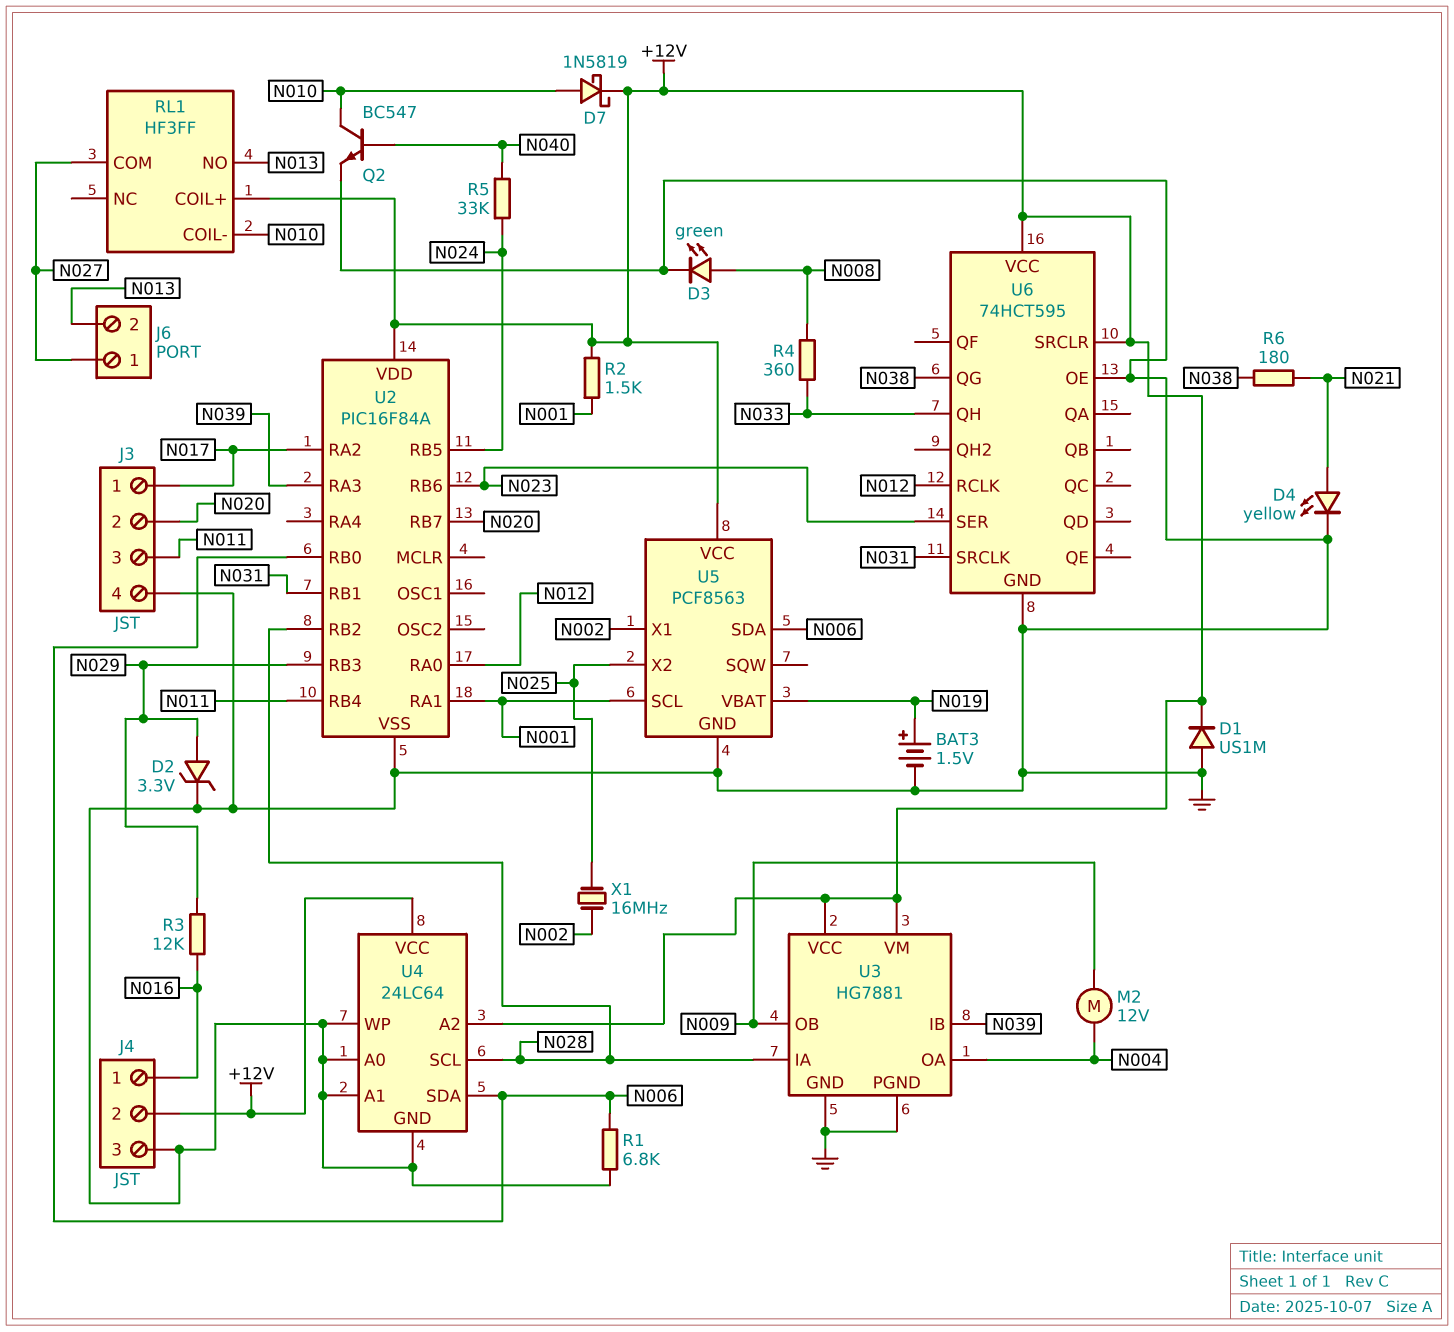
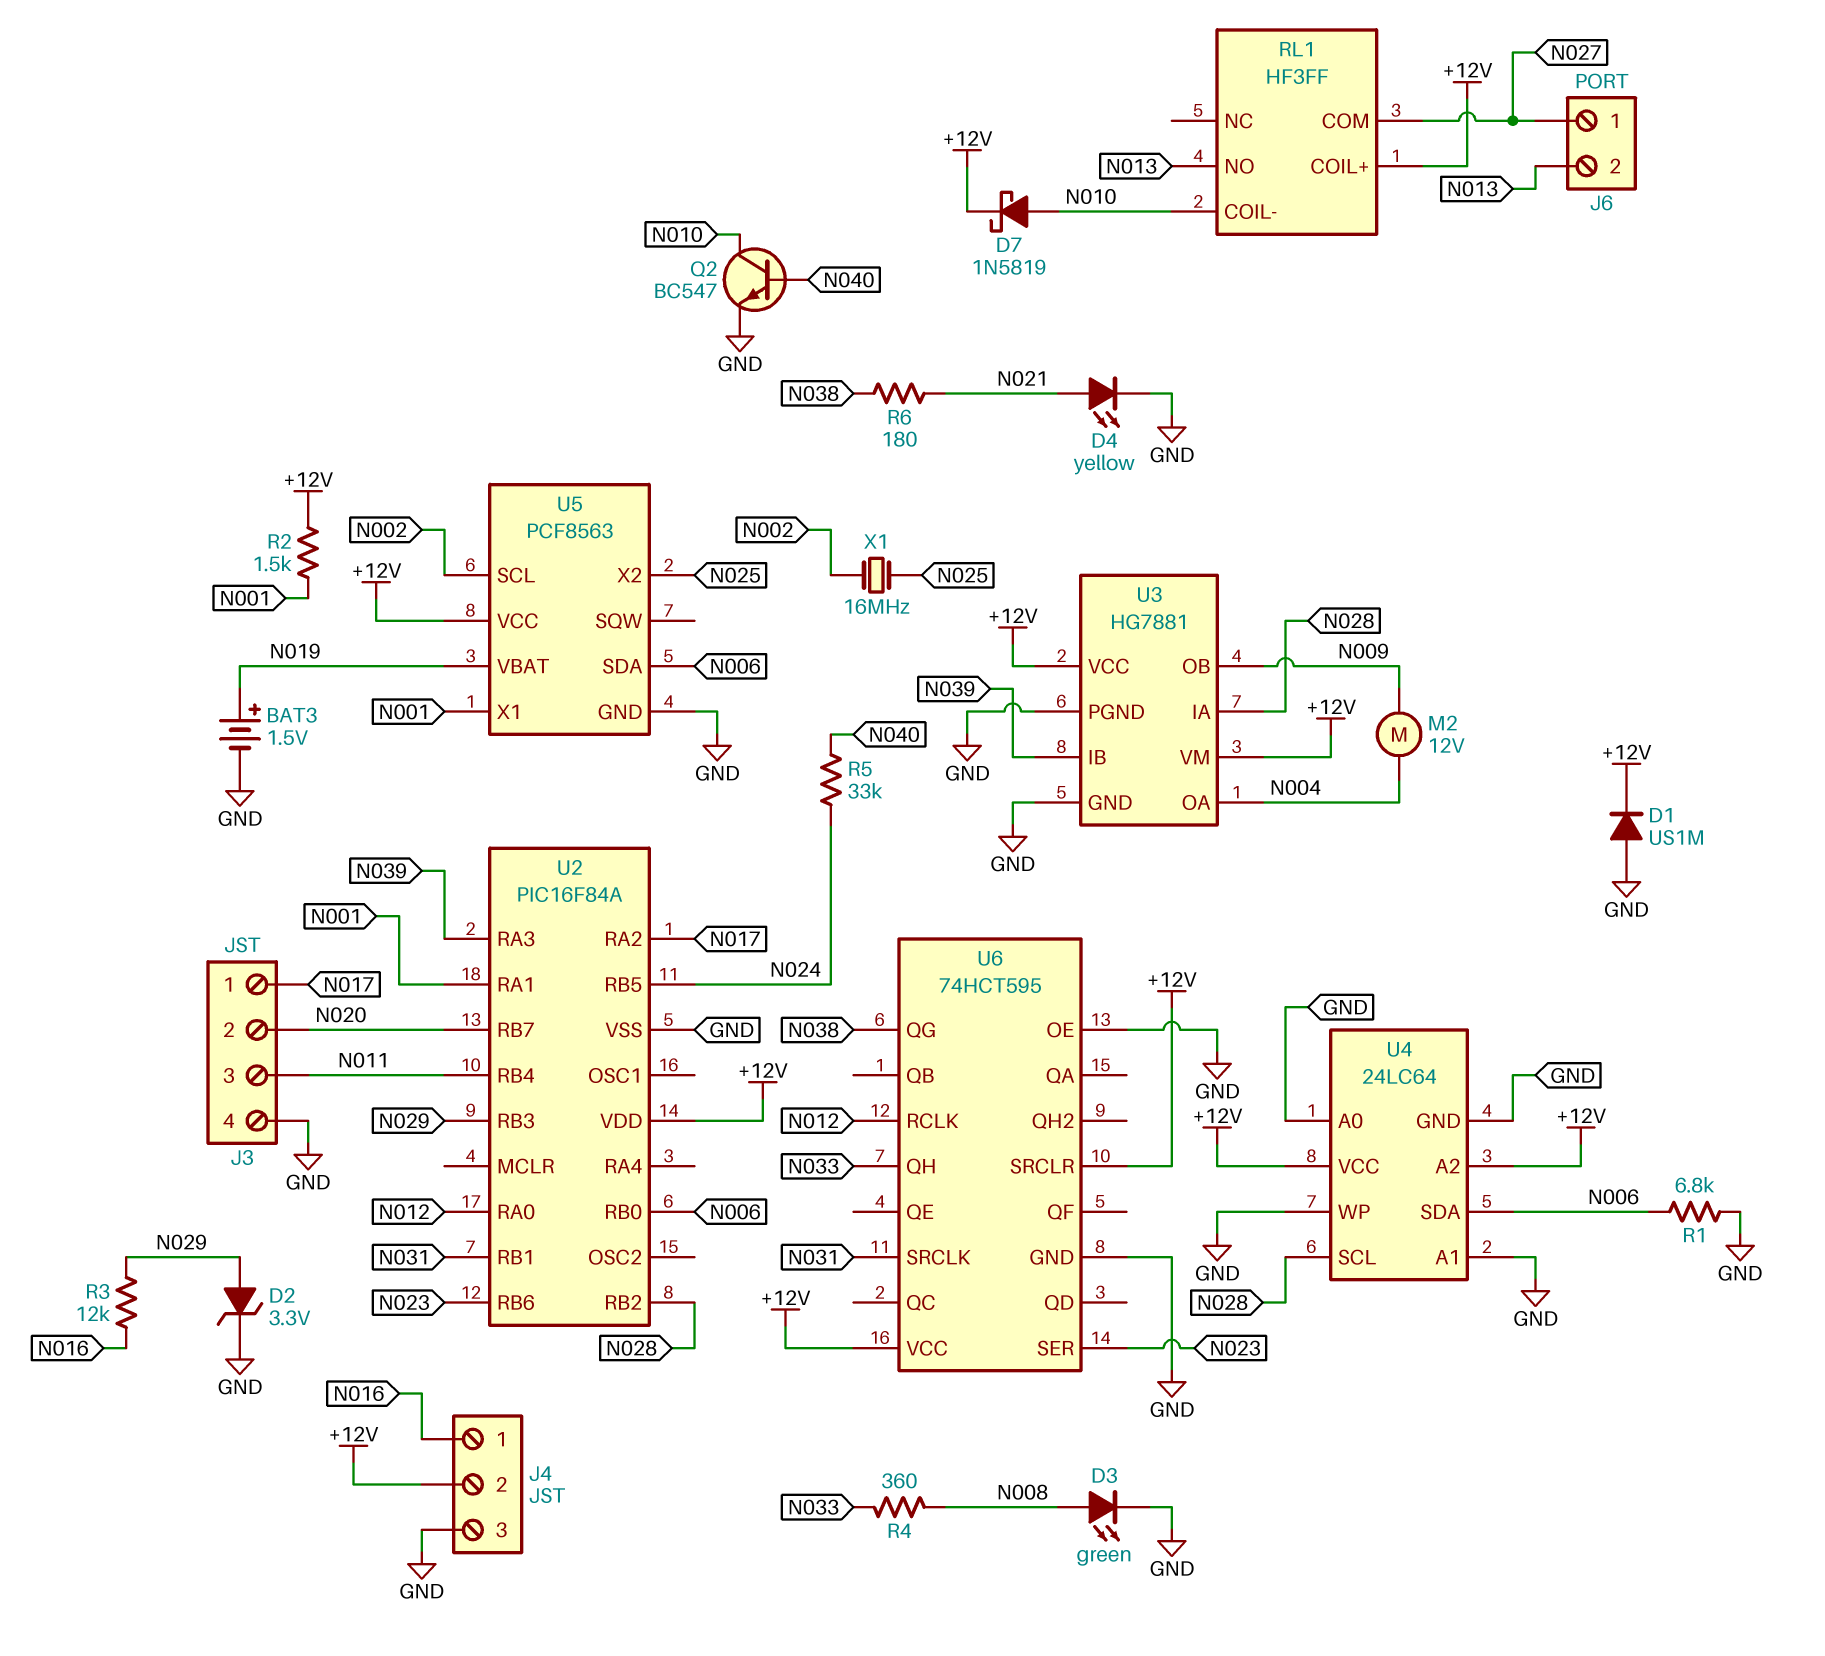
U5 pin SCL: N001 -> N002
U5 pin X1: N002 -> N001

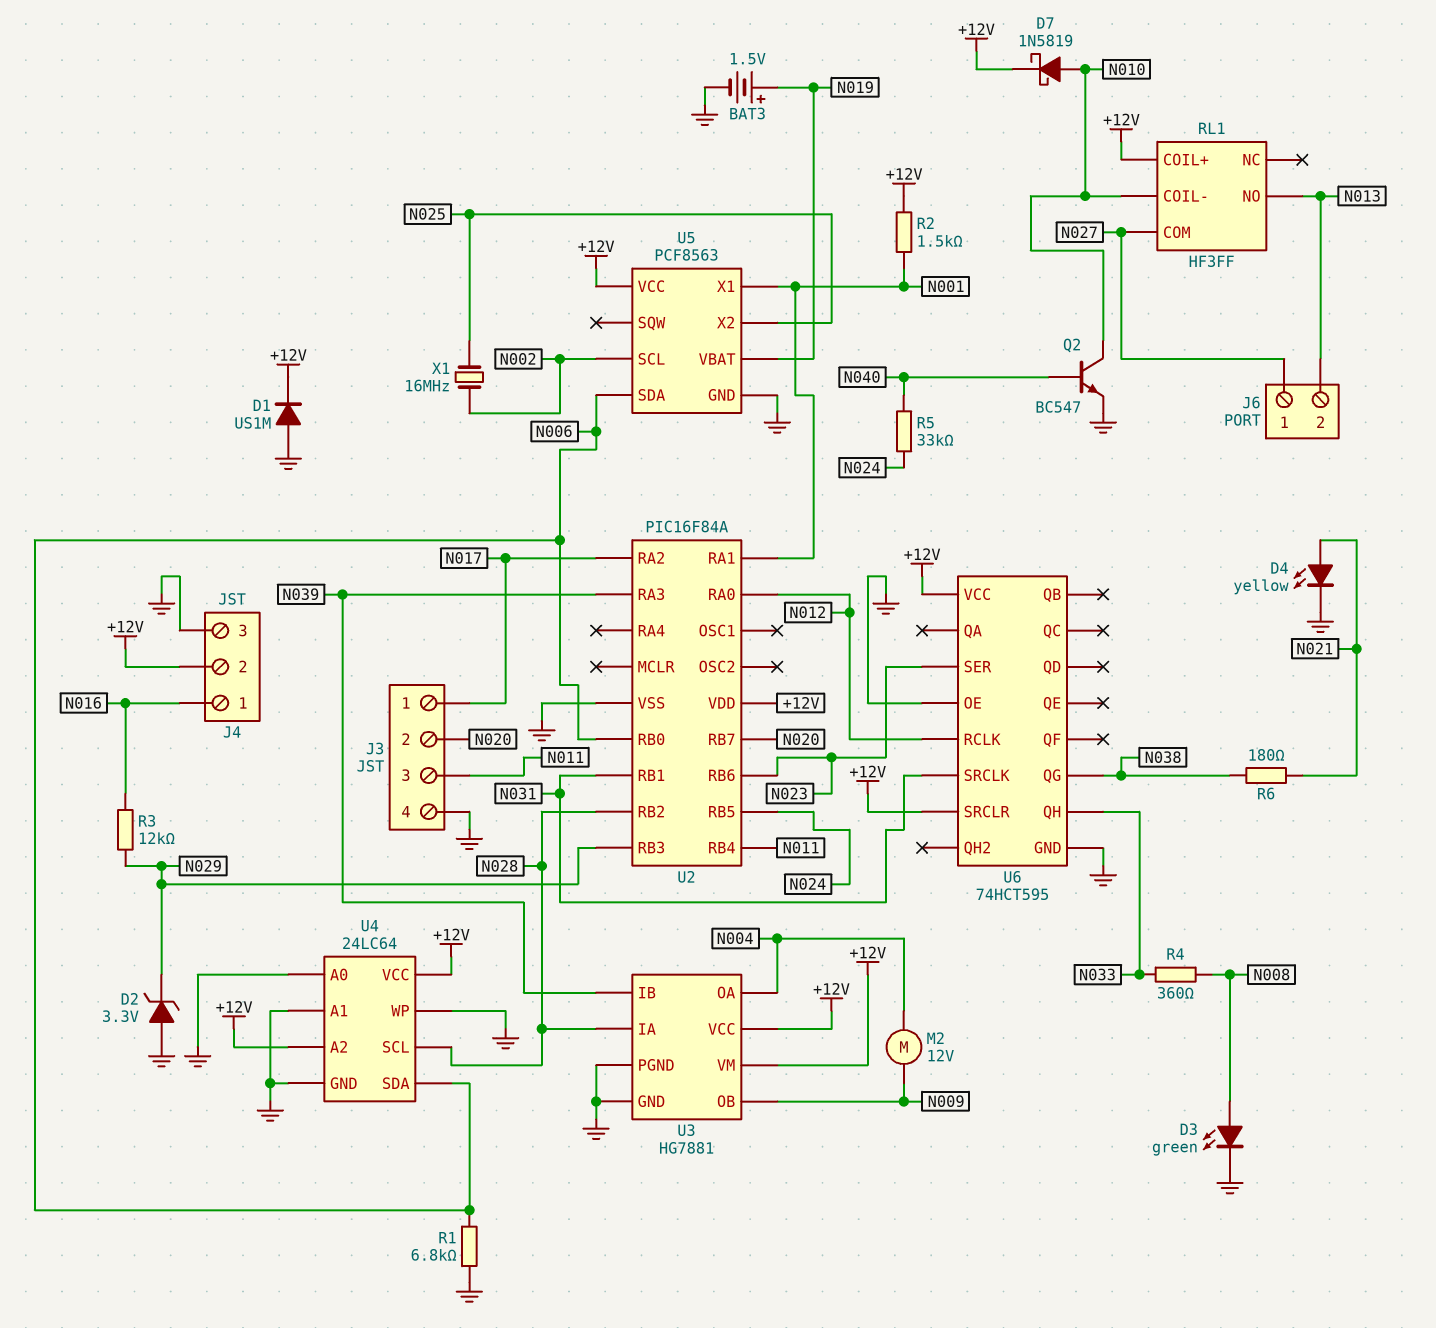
D2: zener 3.3V (A N029, K GND) -> zener 3.3V (A GND, K N029)

